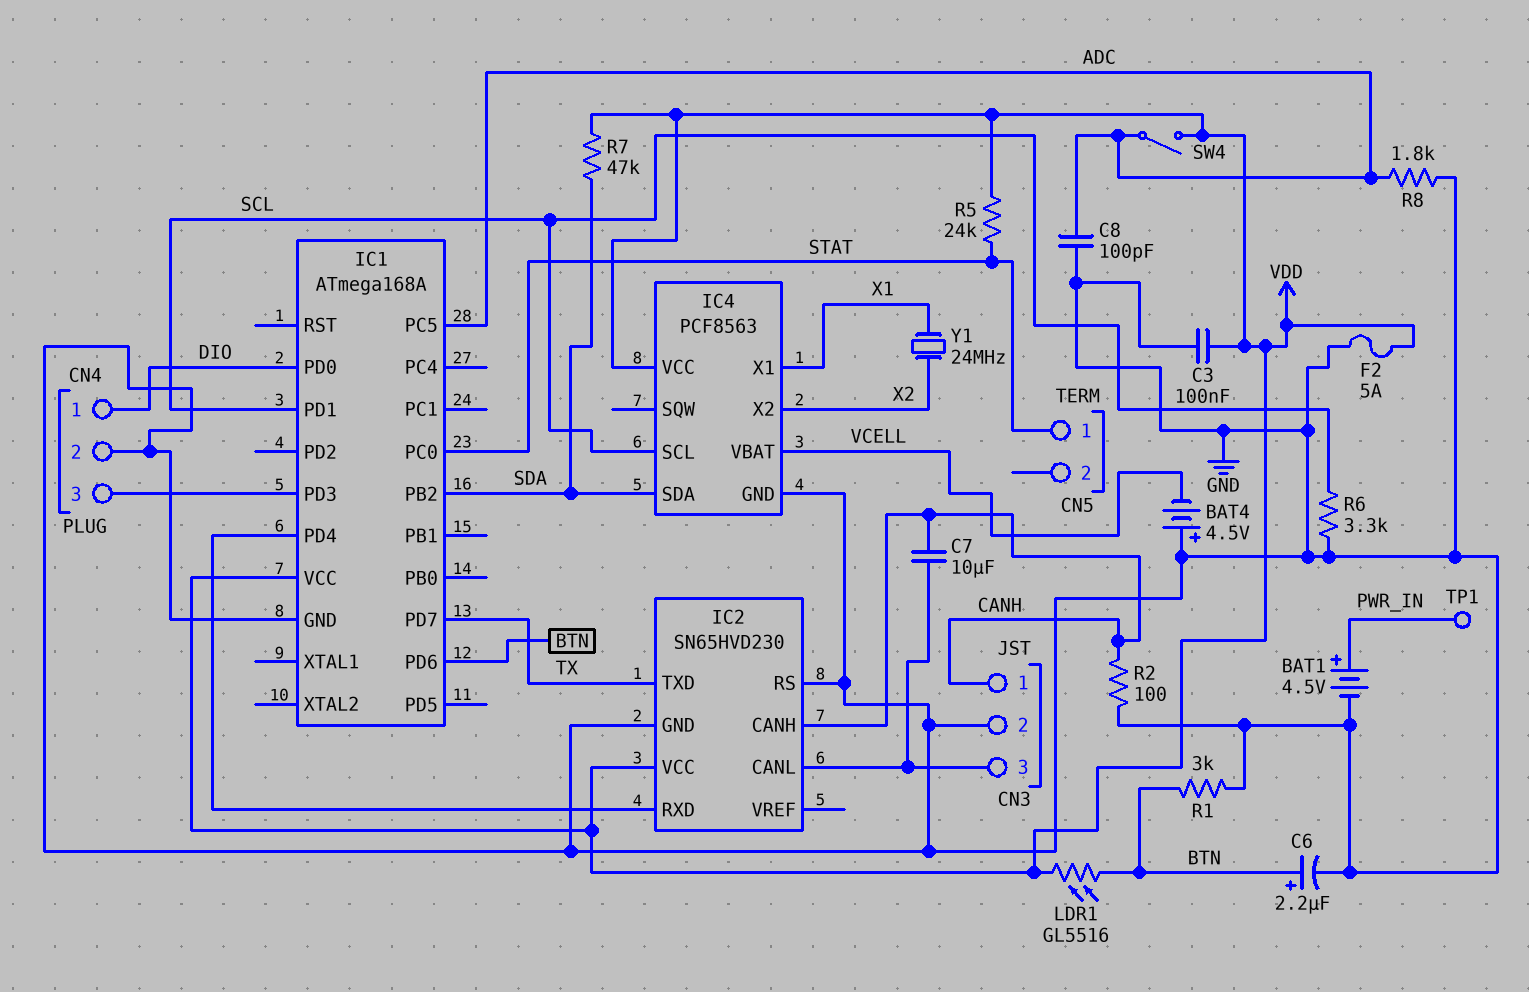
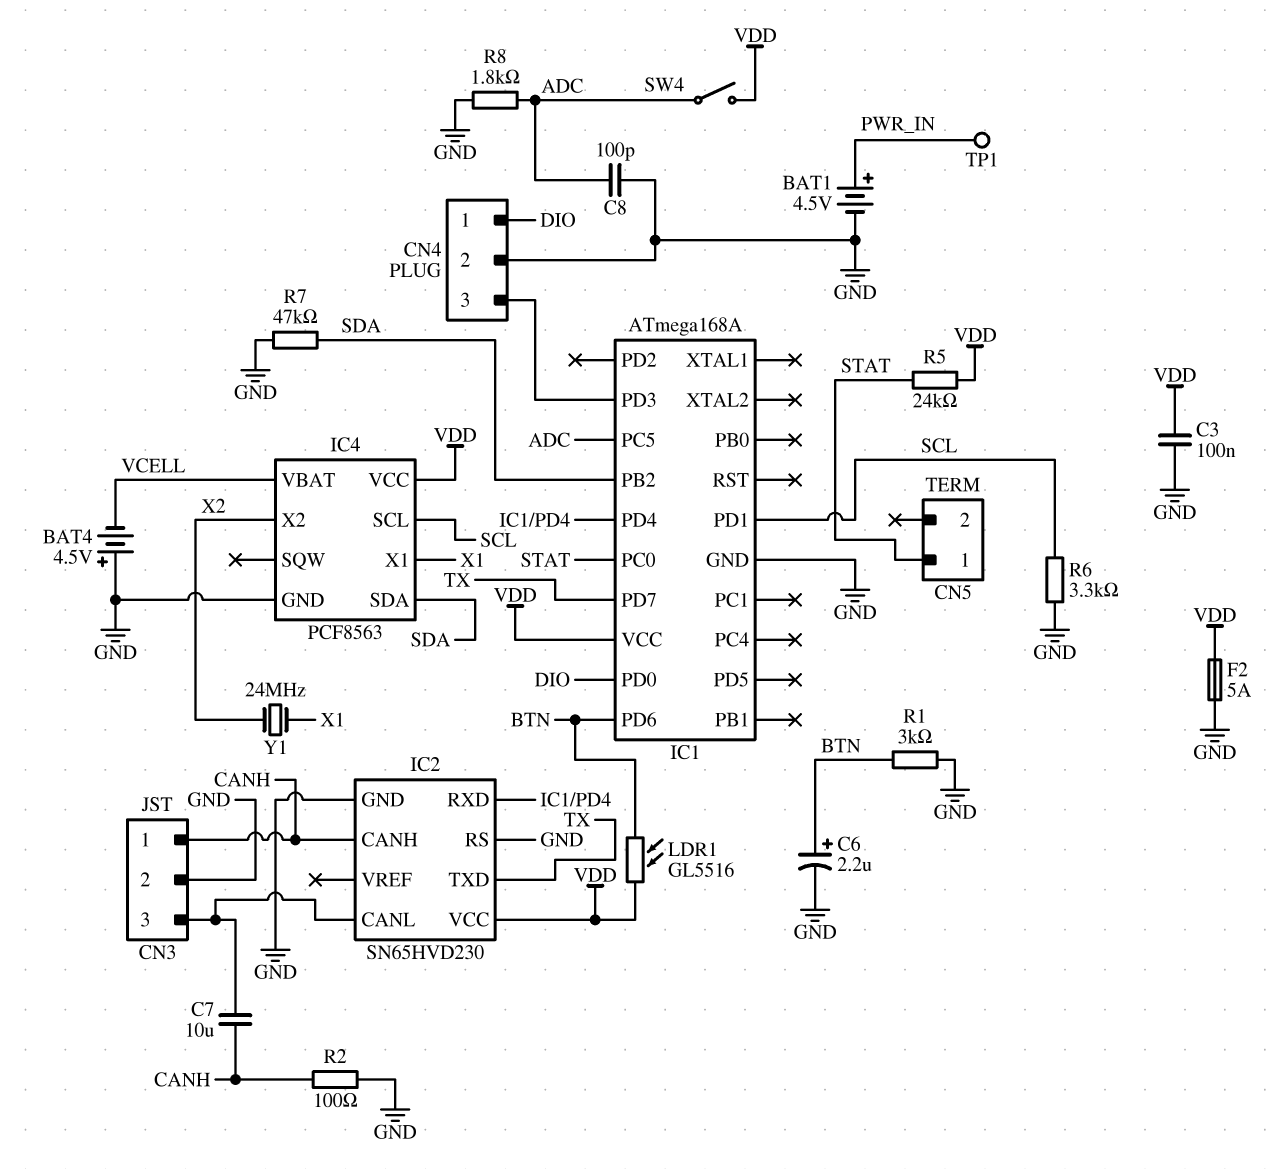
R7: 47k (SDA, VDD) -> 47k (GND, SDA)

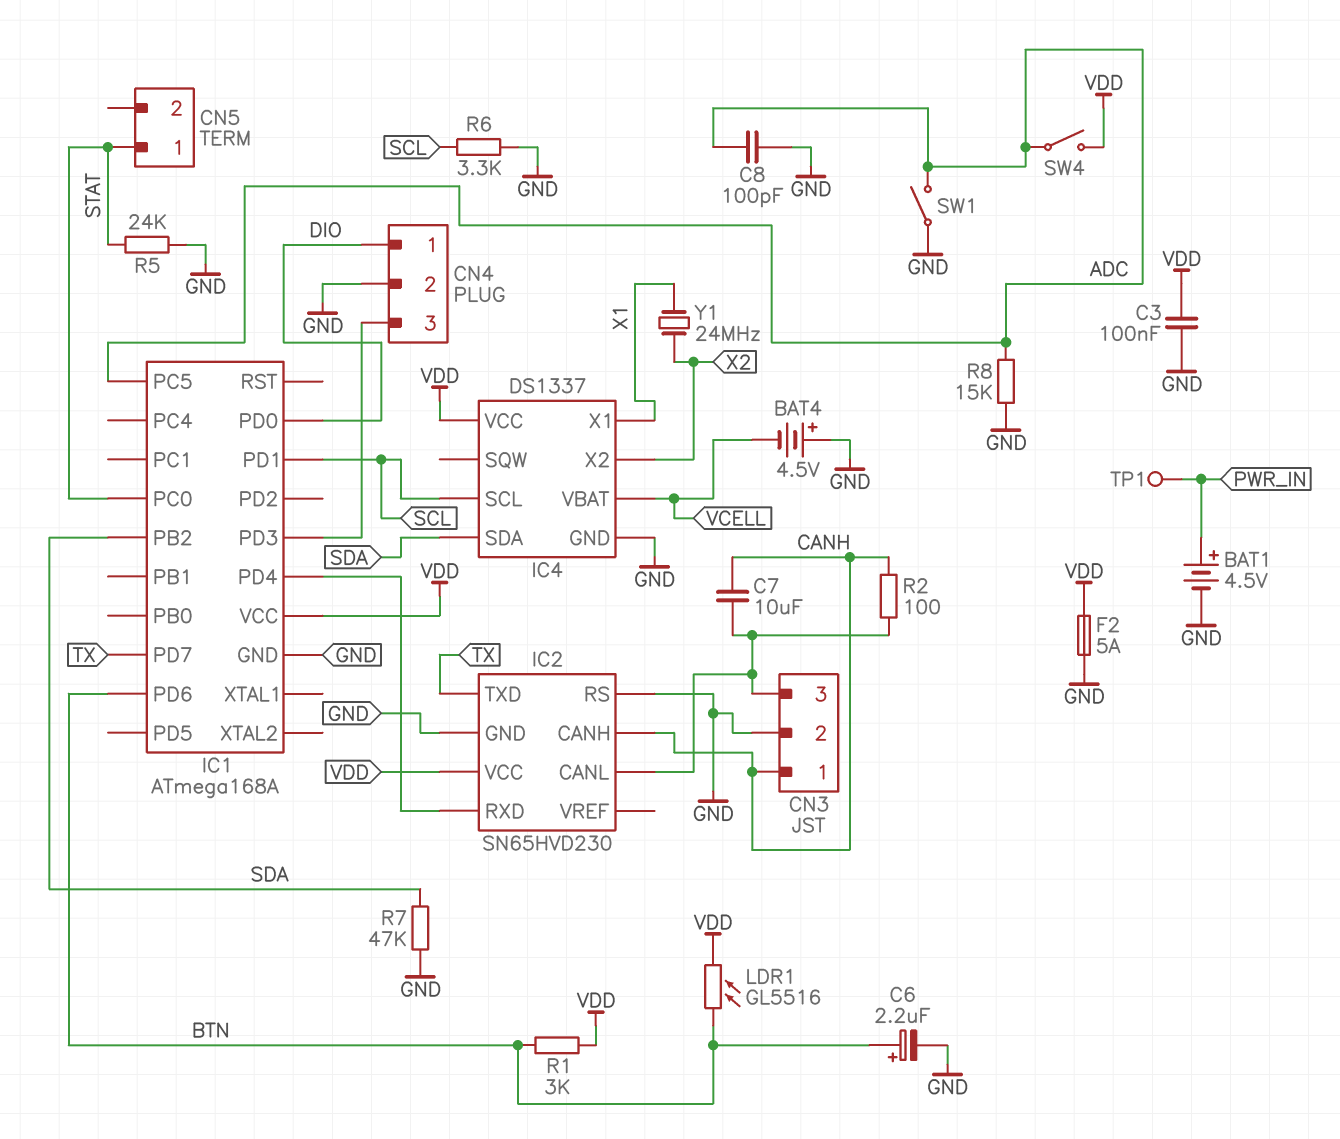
IC4: PCF8563 -> DS1337
R1: 3k (BTN, GND) -> 3k (BTN, VDD)
R2: 100 (CANH, GND) -> 100 (CANH, CN3/3)
R5: 24k (STAT, VDD) -> 24k (GND, STAT)
R8: 1.8k (ADC, GND) -> 15k (ADC, GND)
SW1: none -> switch (ADC, GND)

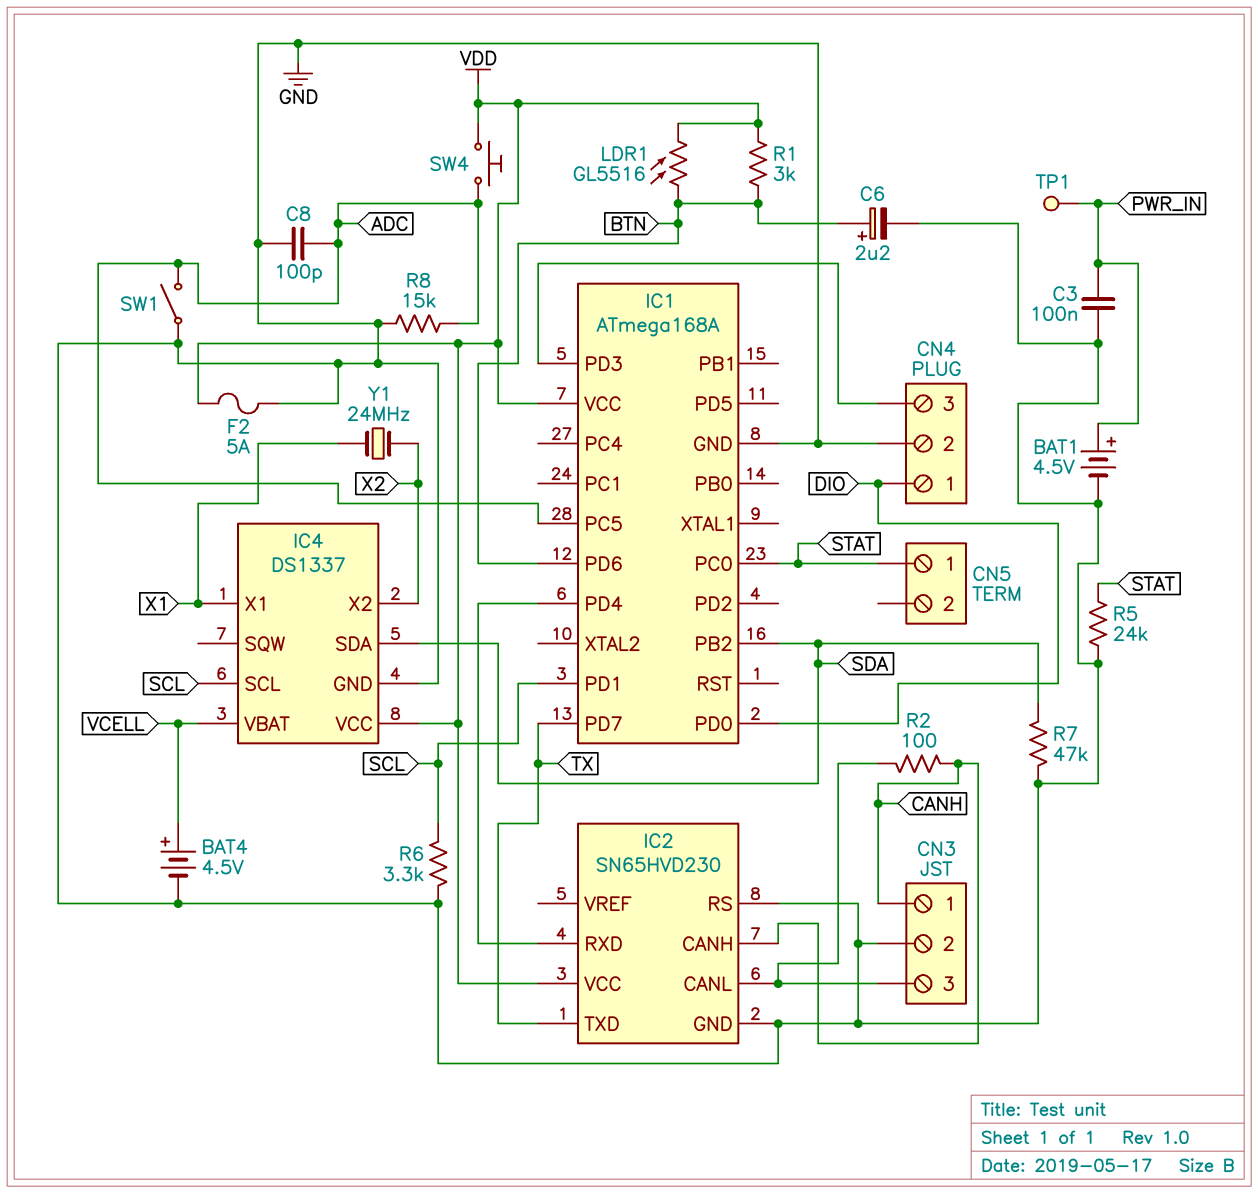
BAT4: 4.5V (plus GND, minus VCELL) -> 4.5V (plus VCELL, minus GND)
C3: 100nF (GND, VDD) -> 100nF (GND, PWR_IN)
C7: 10uF (CANH, CN3/3) -> none
SW4: switch (ADC, VDD) -> button (ADC, VDD)

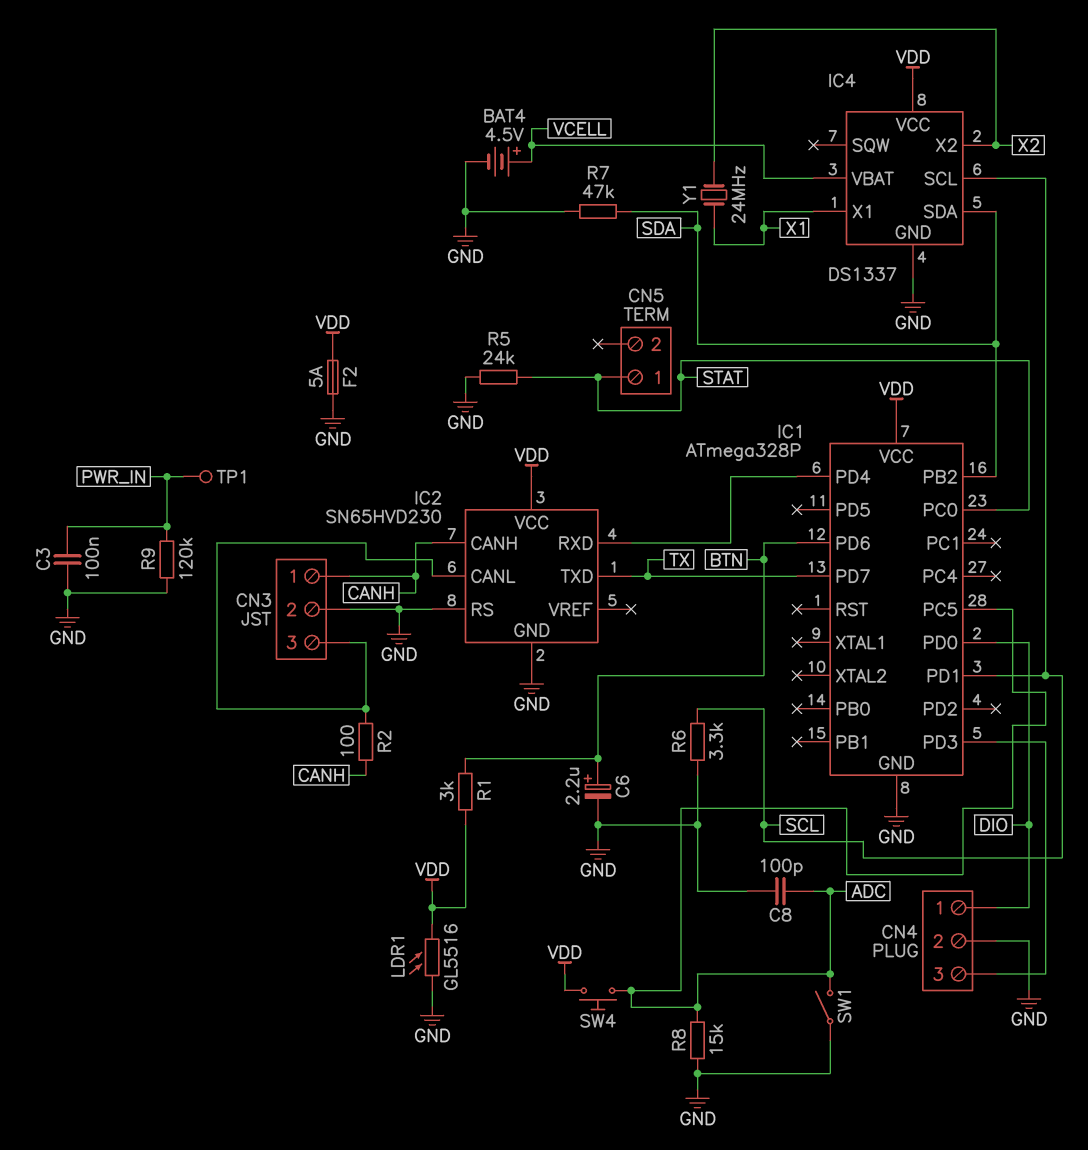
BAT1: 4.5V (plus PWR_IN, minus GND) -> none
IC1: ATmega168A -> ATmega328P
LDR1: GL5516 (BTN, VDD) -> GL5516 (GND, VDD)
R9: none -> 120k (GND, PWR_IN)

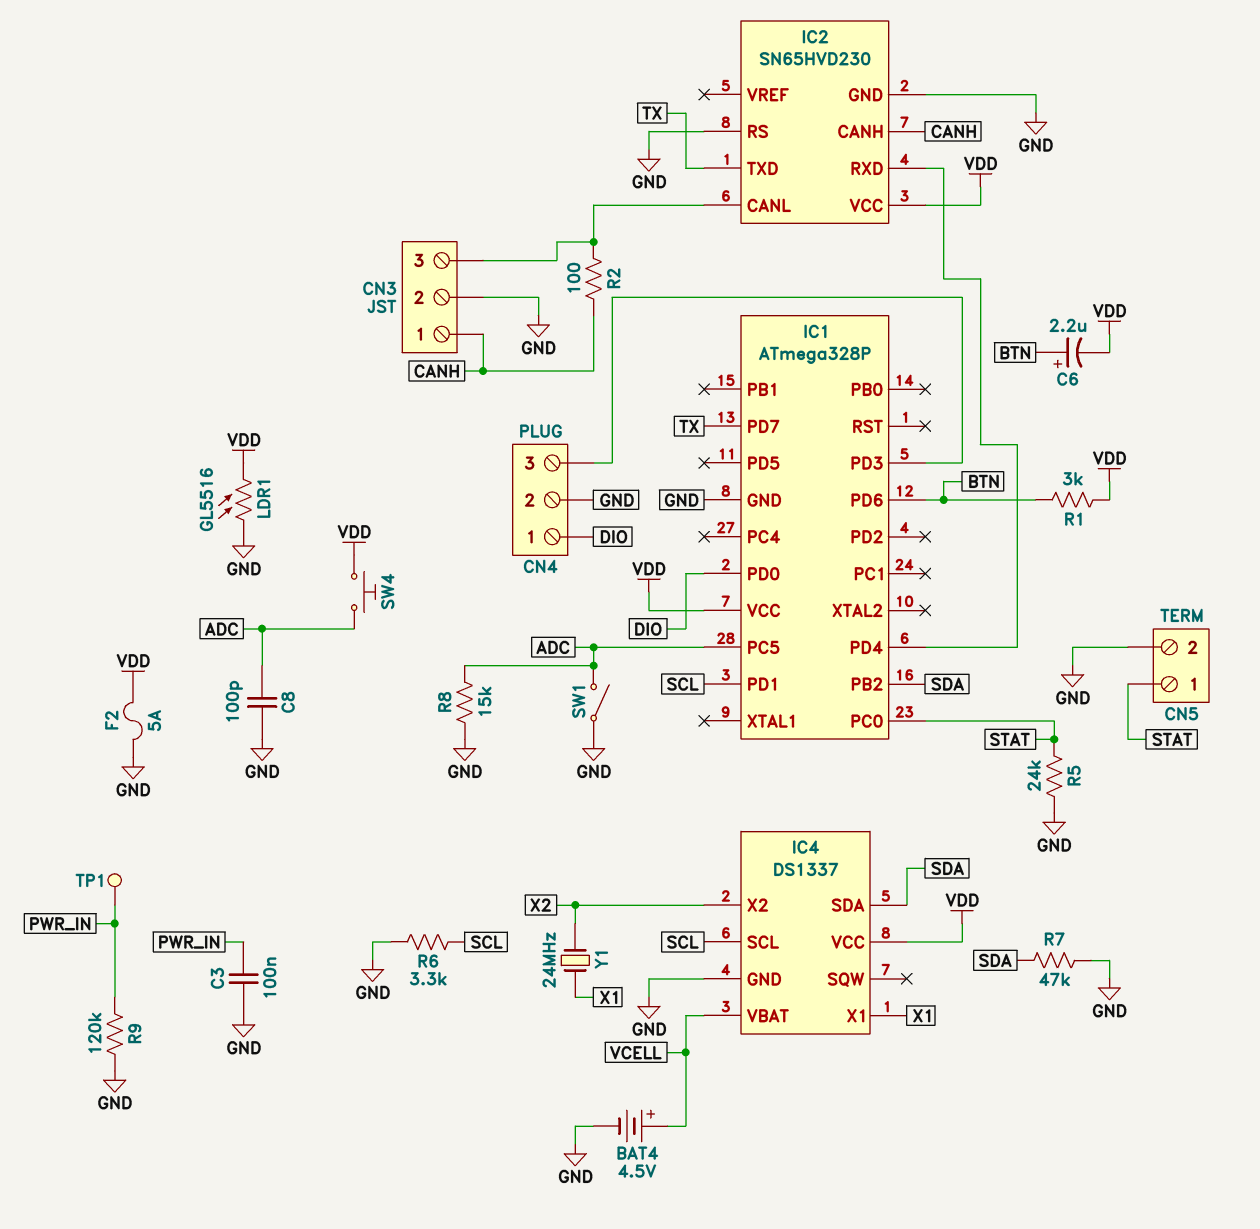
C6: 2.2uF (plus BTN, minus GND) -> 2.2uF (plus BTN, minus VDD)
CN5 pin 2: none -> GND

